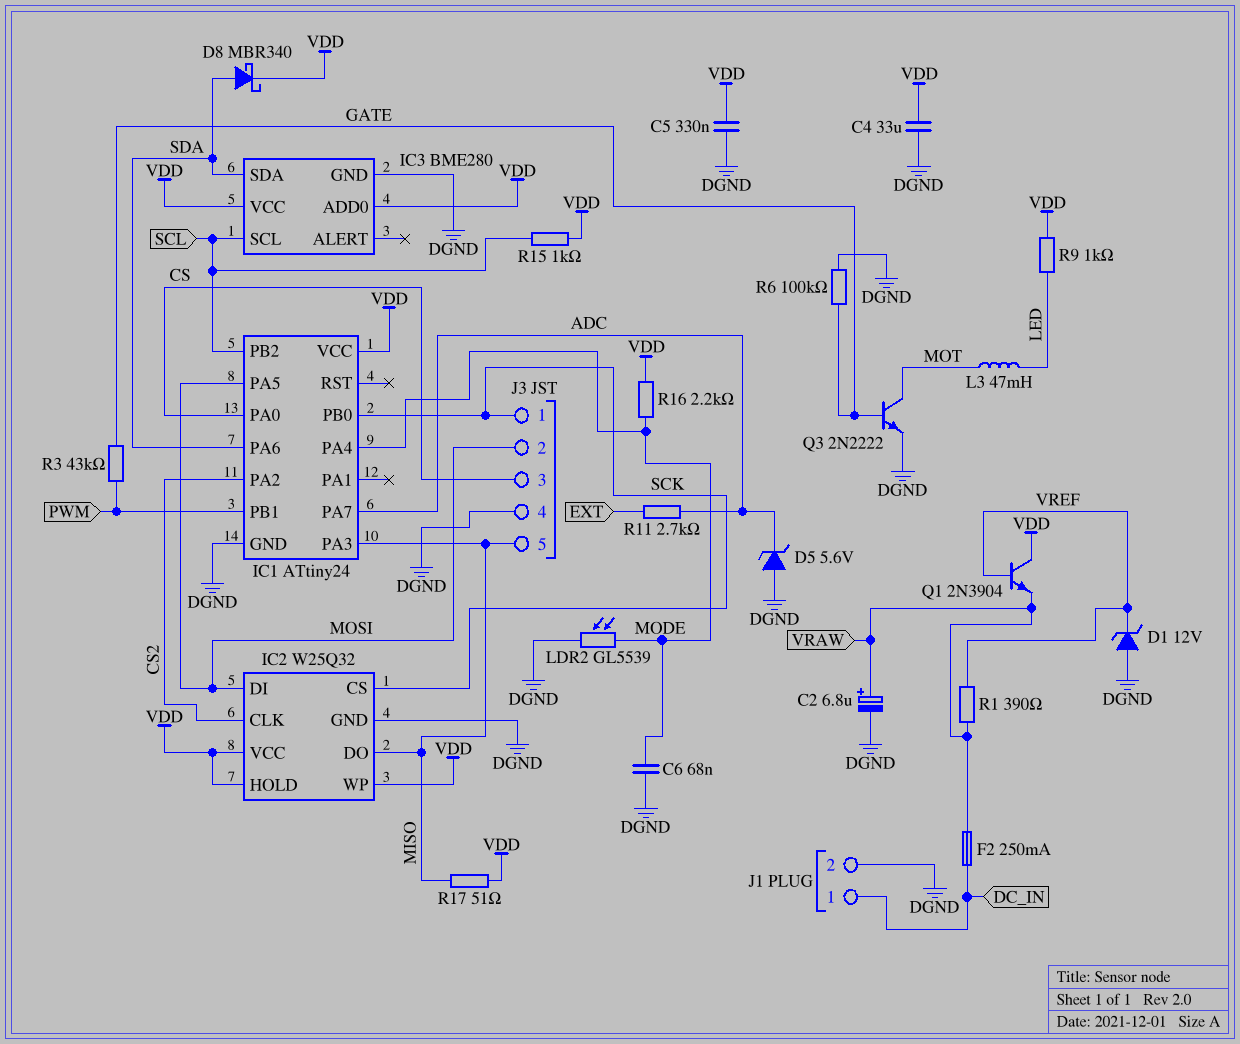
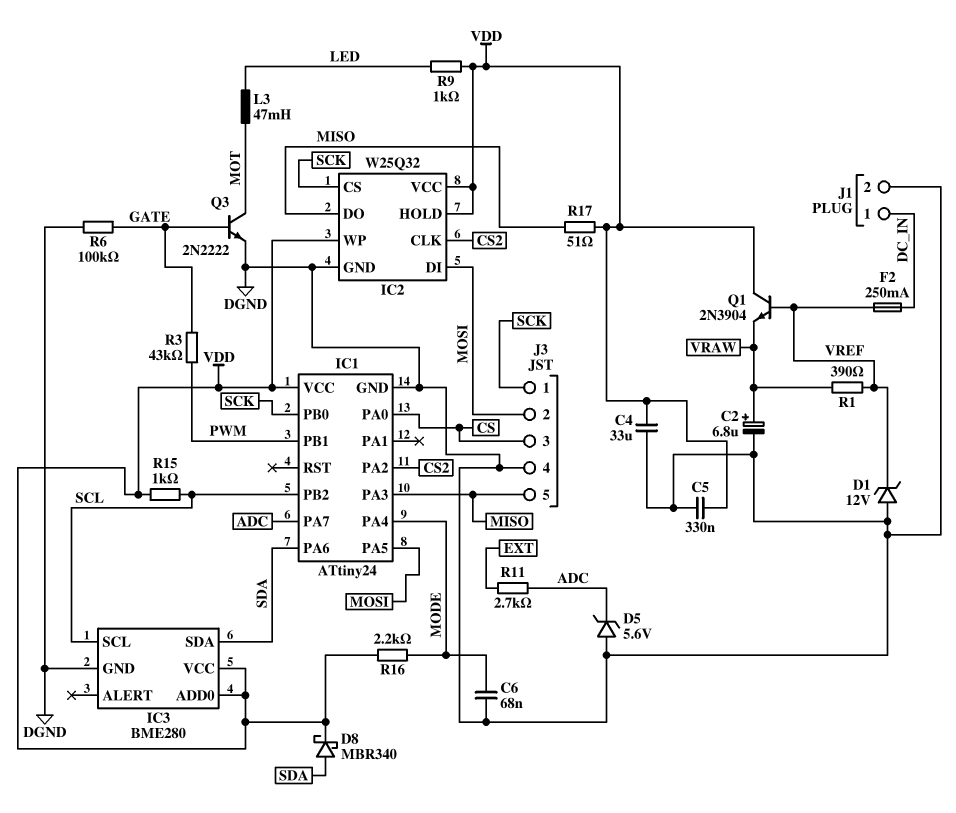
F2: 250mA (DC_IN, VRAW) -> 250mA (DC_IN, VREF)
LDR2: GL5539 (DGND, MODE) -> none

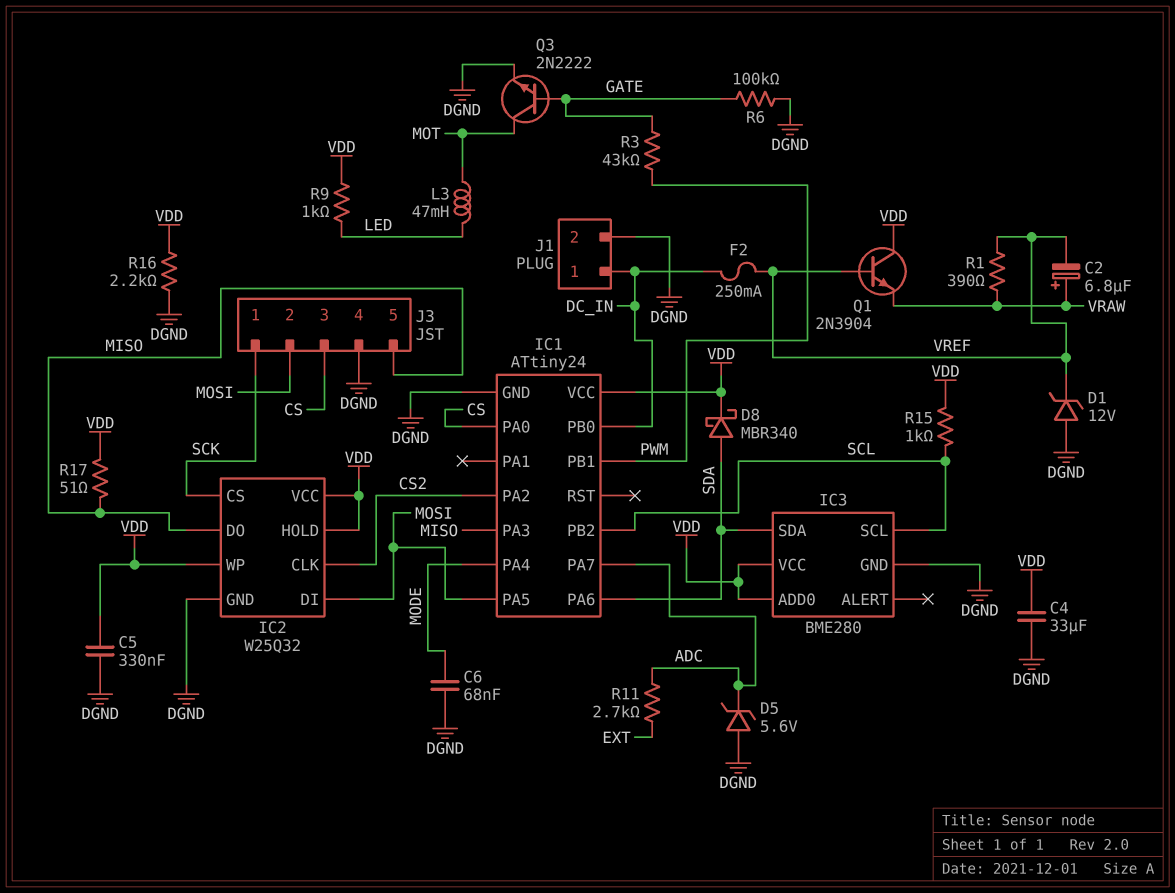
C2: 6.8uF (plus VRAW, minus DGND) -> 6.8uF (plus VRAW, minus VREF)
IC1 pin PB0: SCK -> DC_IN
R16: 2.2k (MODE, VDD) -> 2.2k (DGND, VDD)

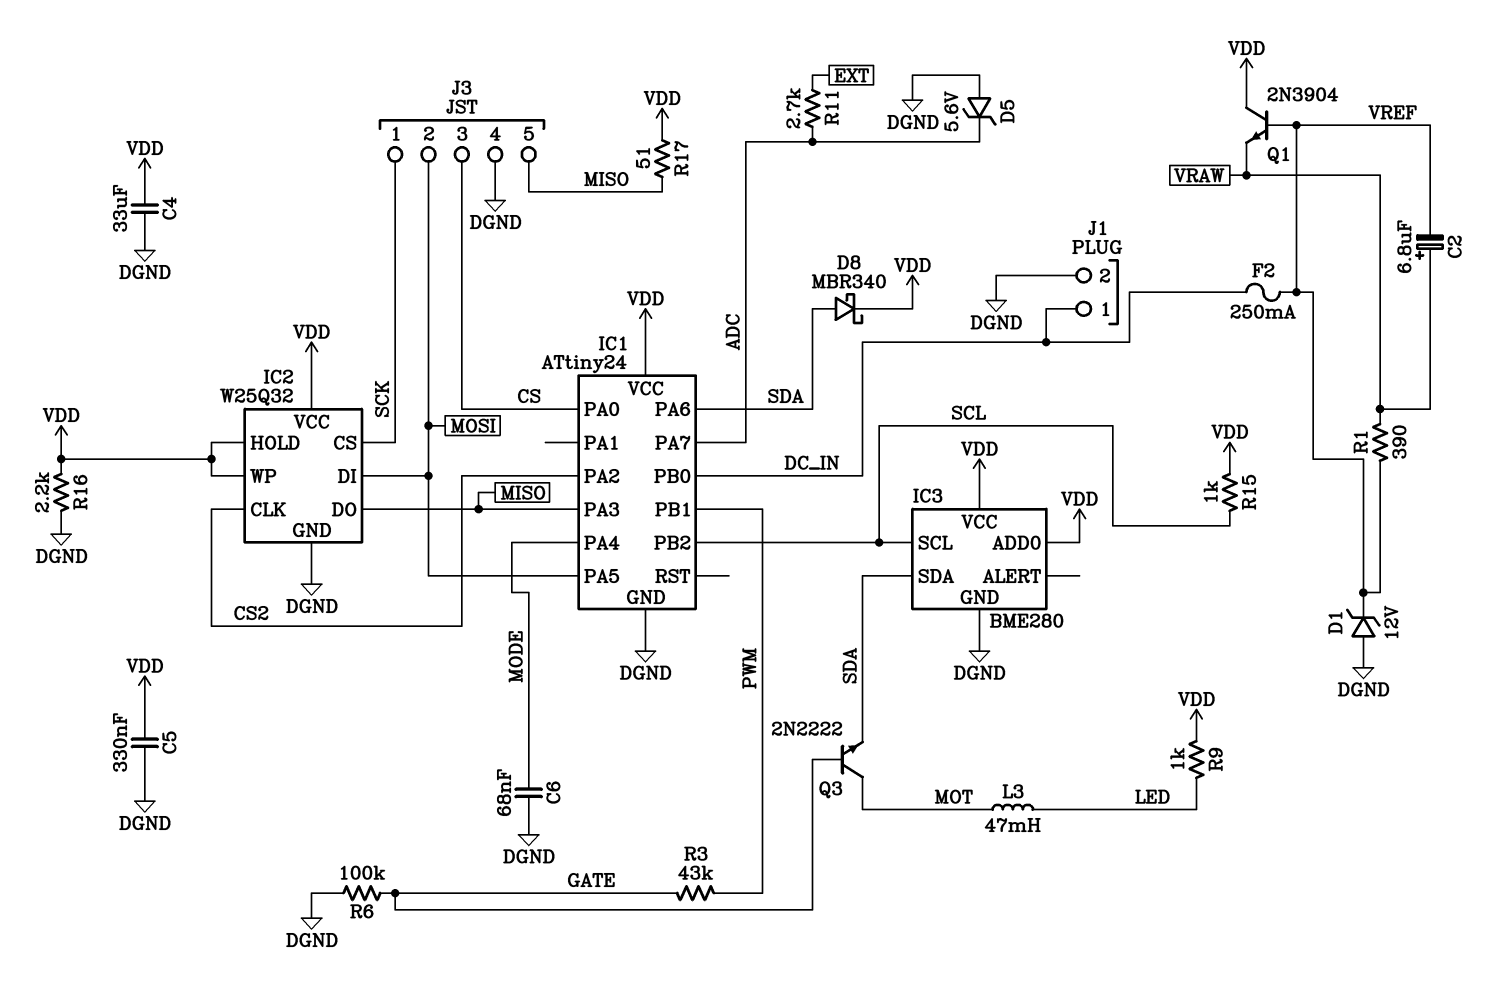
Q3: NPN 2N2222 (B GATE, C MOT, E DGND) -> NPN 2N2222 (B GATE, C MOT, E SDA)

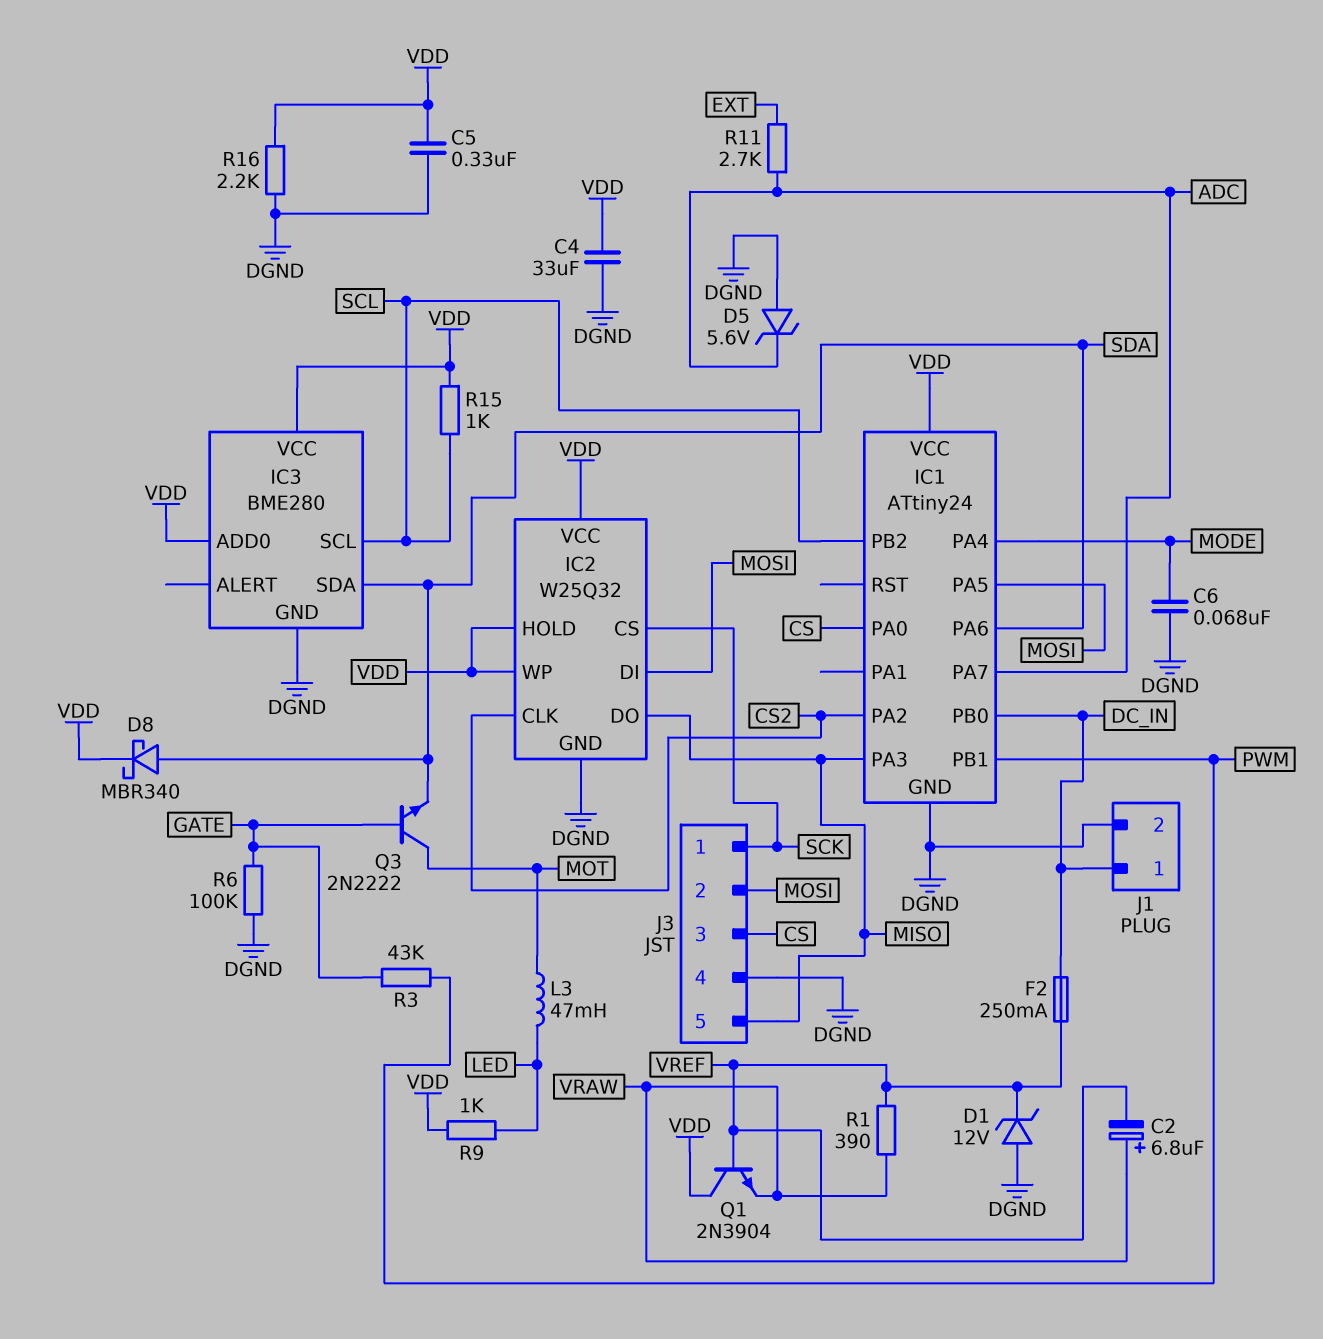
R17: 51 (MISO, VDD) -> none

